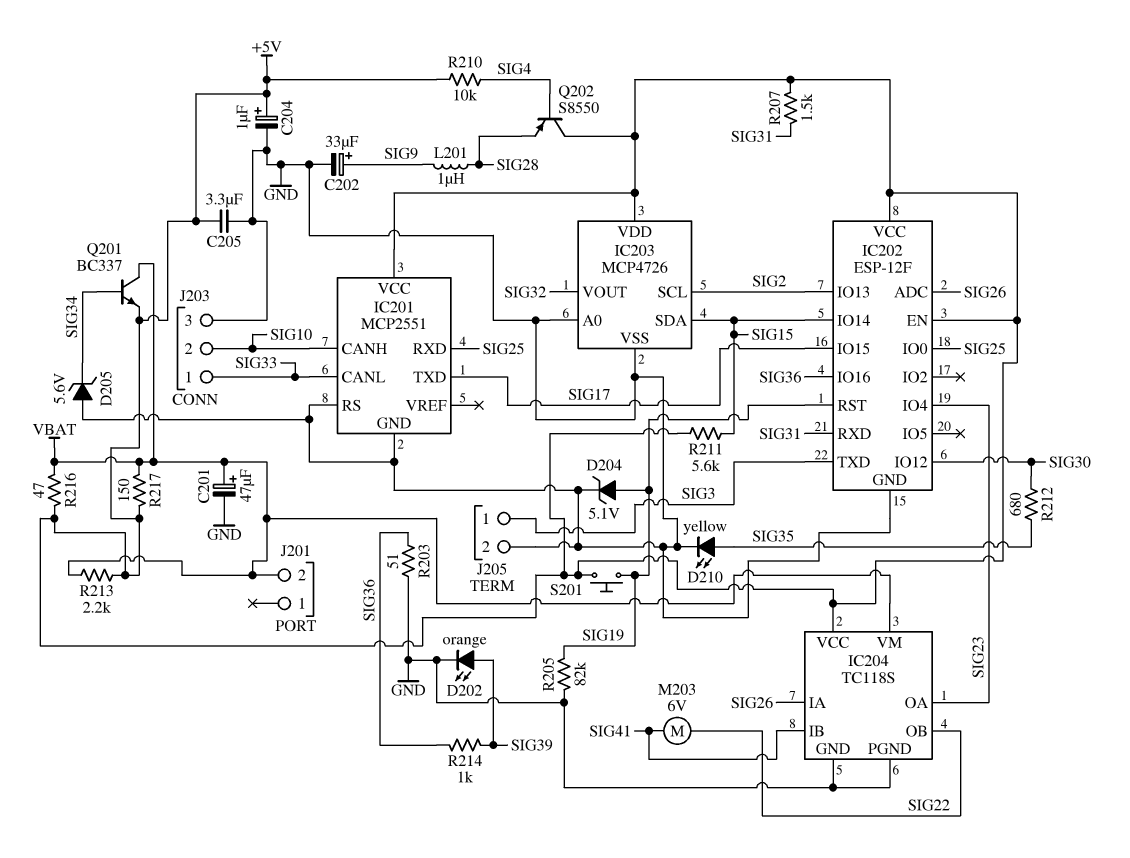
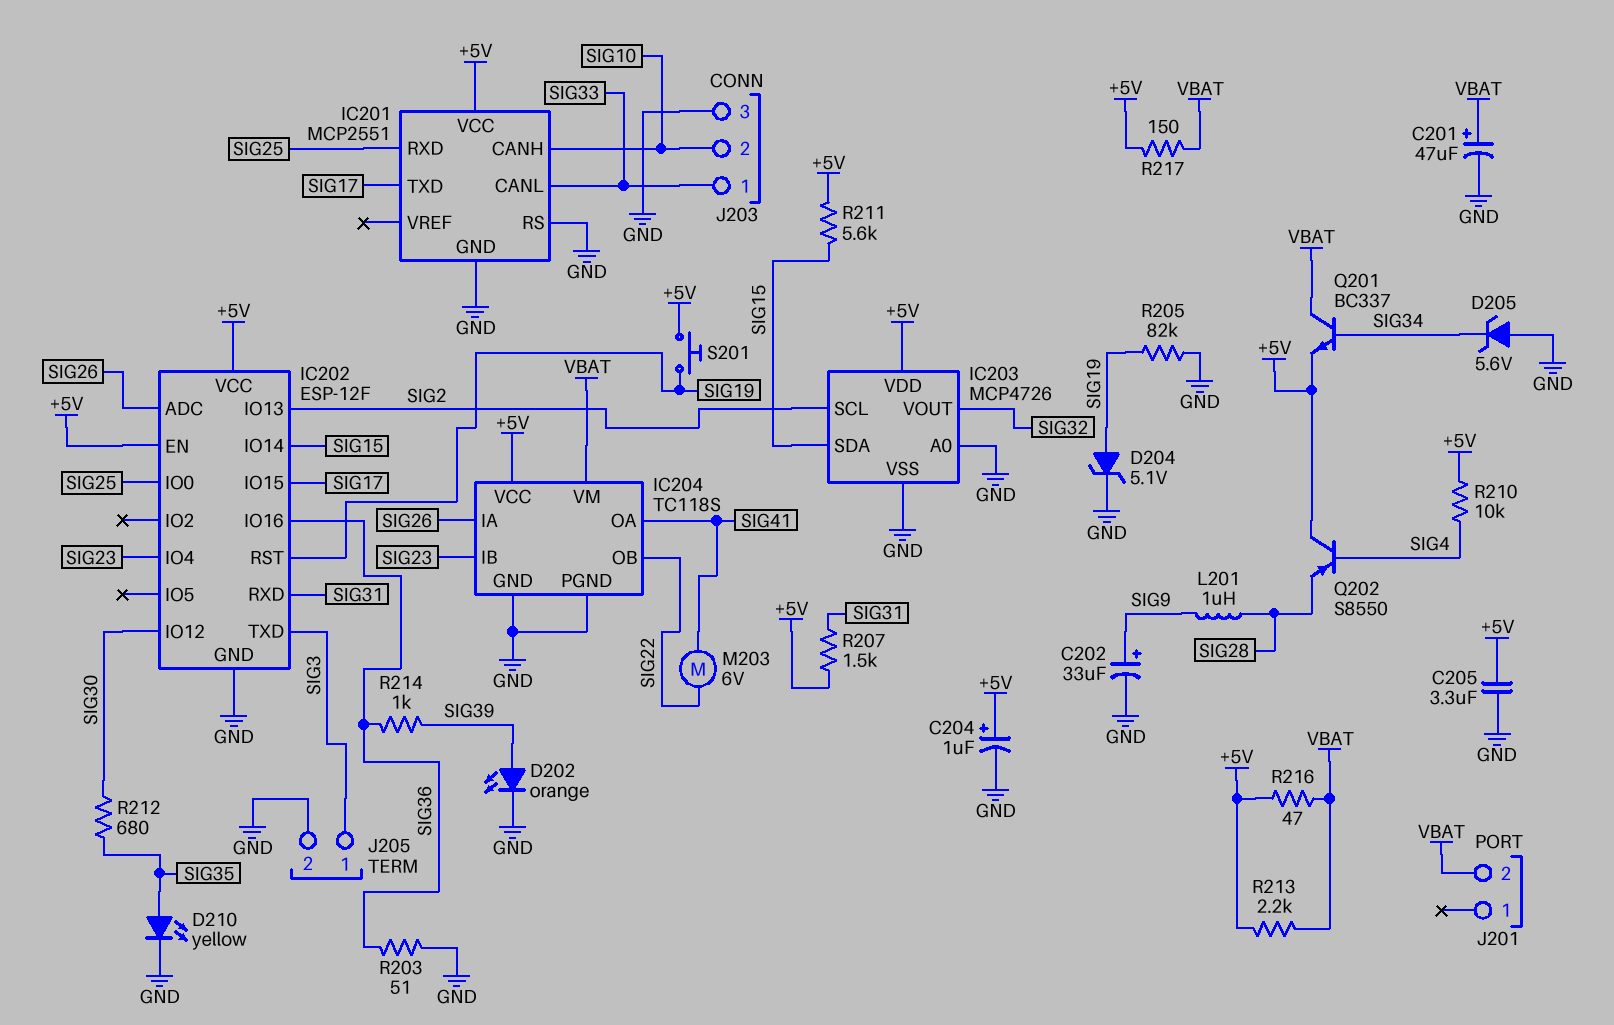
IC204 pin IB: SIG41 -> SIG23
IC204 pin OA: SIG23 -> SIG41

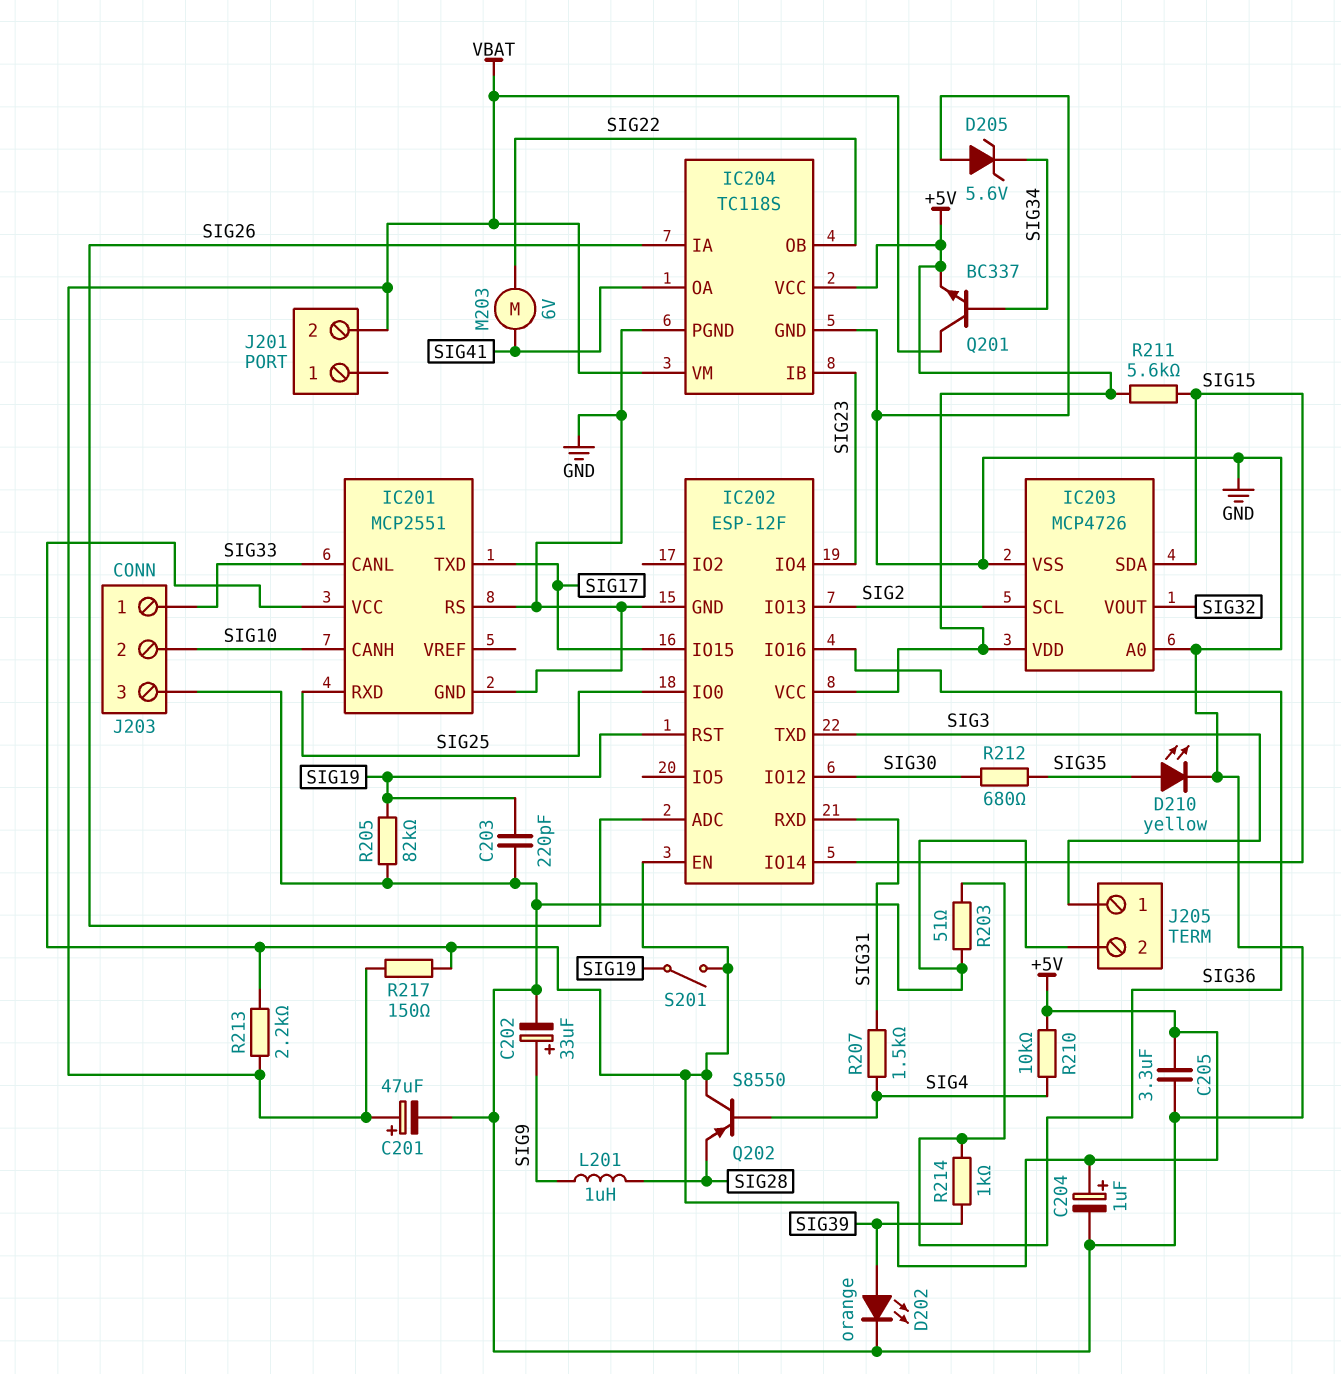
C203: none -> 220pF (GND, SIG19)
D204: zener 5.1V (A SIG19, K GND) -> none
R207: 1.5k (+5V, SIG31) -> 1.5k (SIG4, SIG31)
R216: 47 (+5V, VBAT) -> none
S201: button (+5V, SIG19) -> switch (+5V, SIG19)

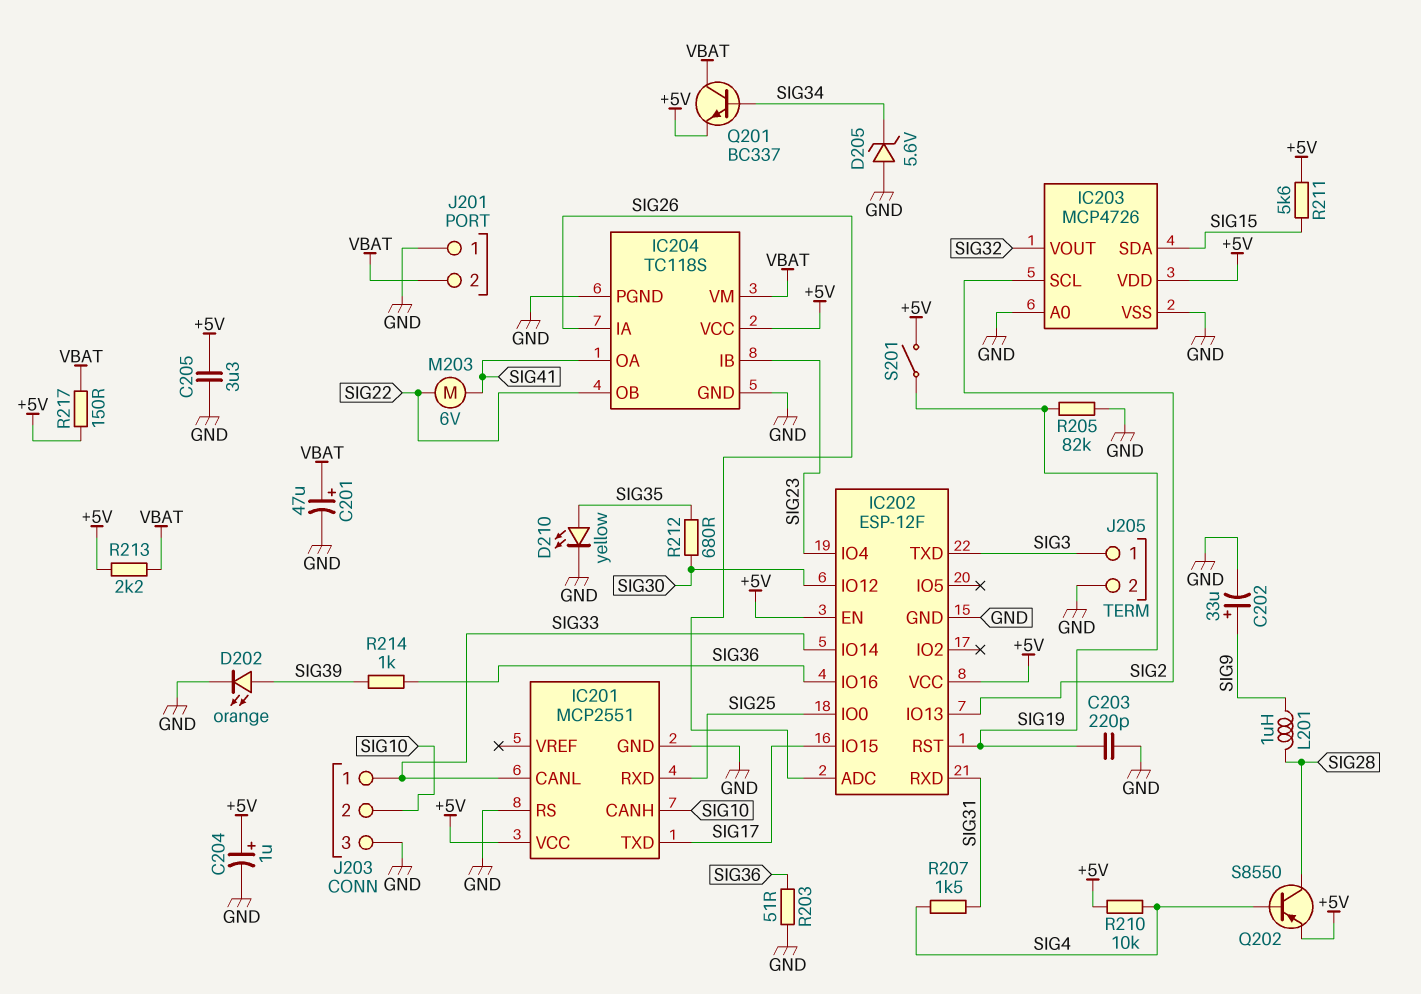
IC202 pin IO14: SIG15 -> SIG33
J201 pin 1: none -> GND
Q202: PNP S8550 (B SIG4, C +5V, E SIG28) -> PNP S8550 (B SIG4, C SIG28, E +5V)

